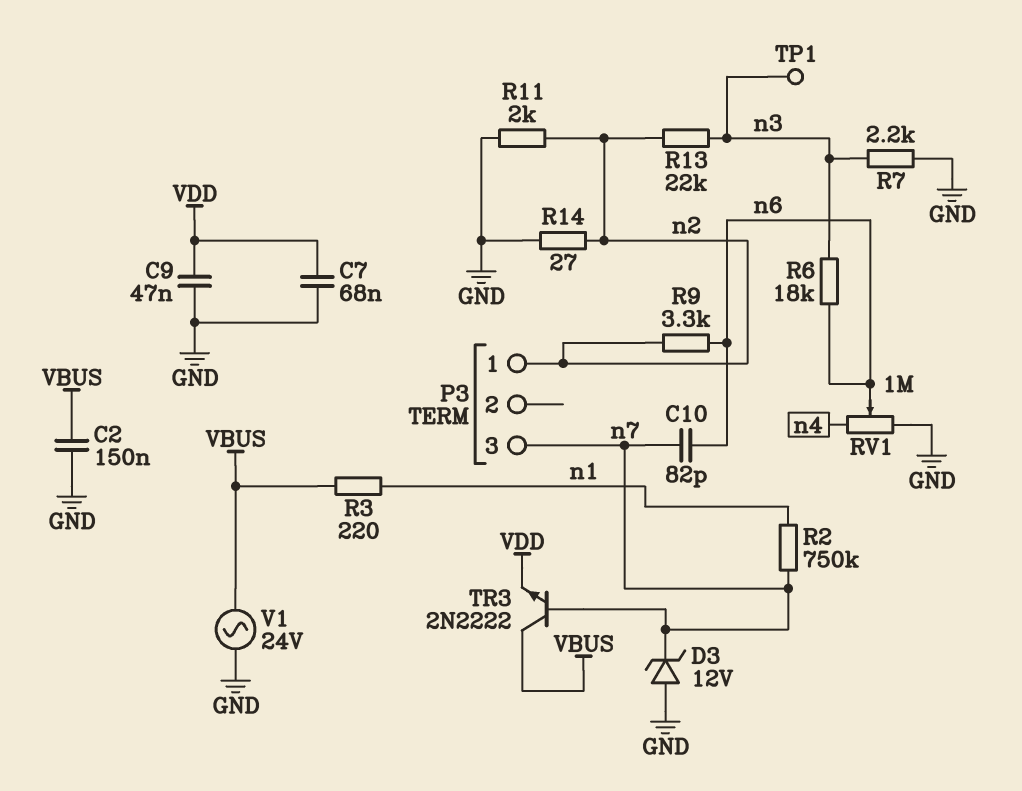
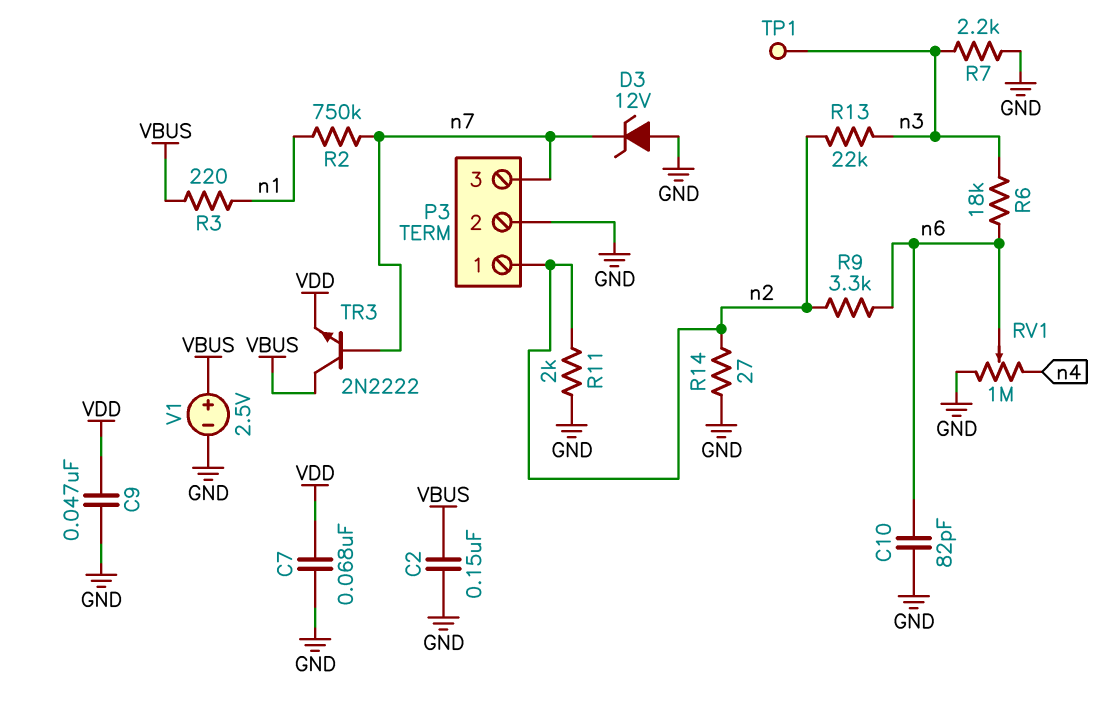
C10: 82pF (n6, n7) -> 82pF (GND, n6)
P3 pin 2: none -> GND
V1: AC 24V (GND, VBUS) -> 2.5V (plus VBUS, minus GND)

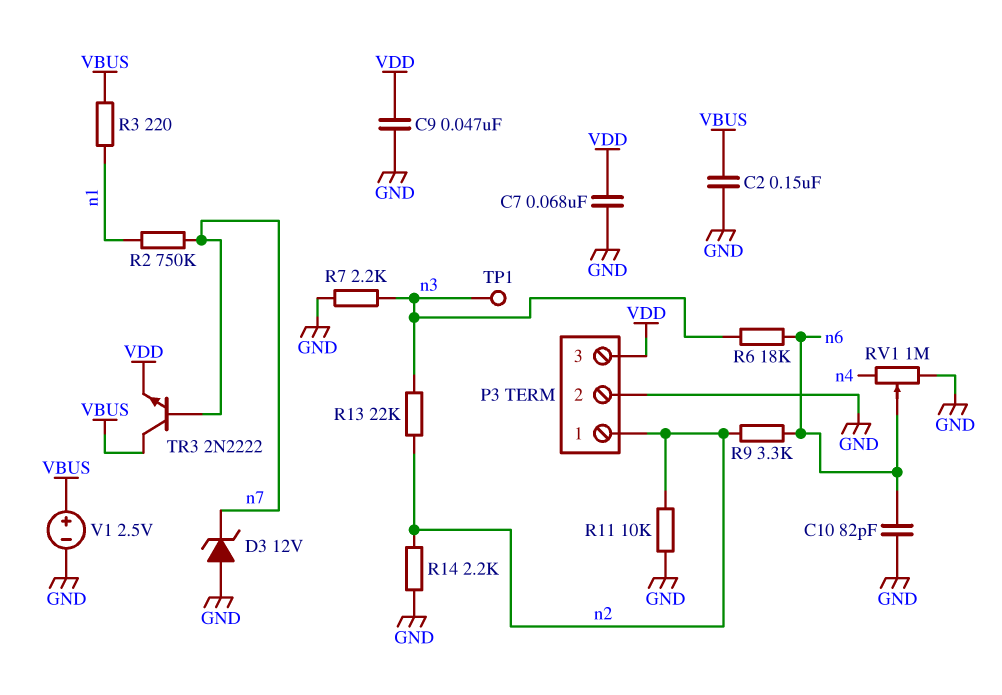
P3 pin 3: n7 -> VDD
R11: 2k (GND, n2) -> 10k (GND, n2)
R14: 27 (GND, n2) -> 2.2k (GND, n2)

